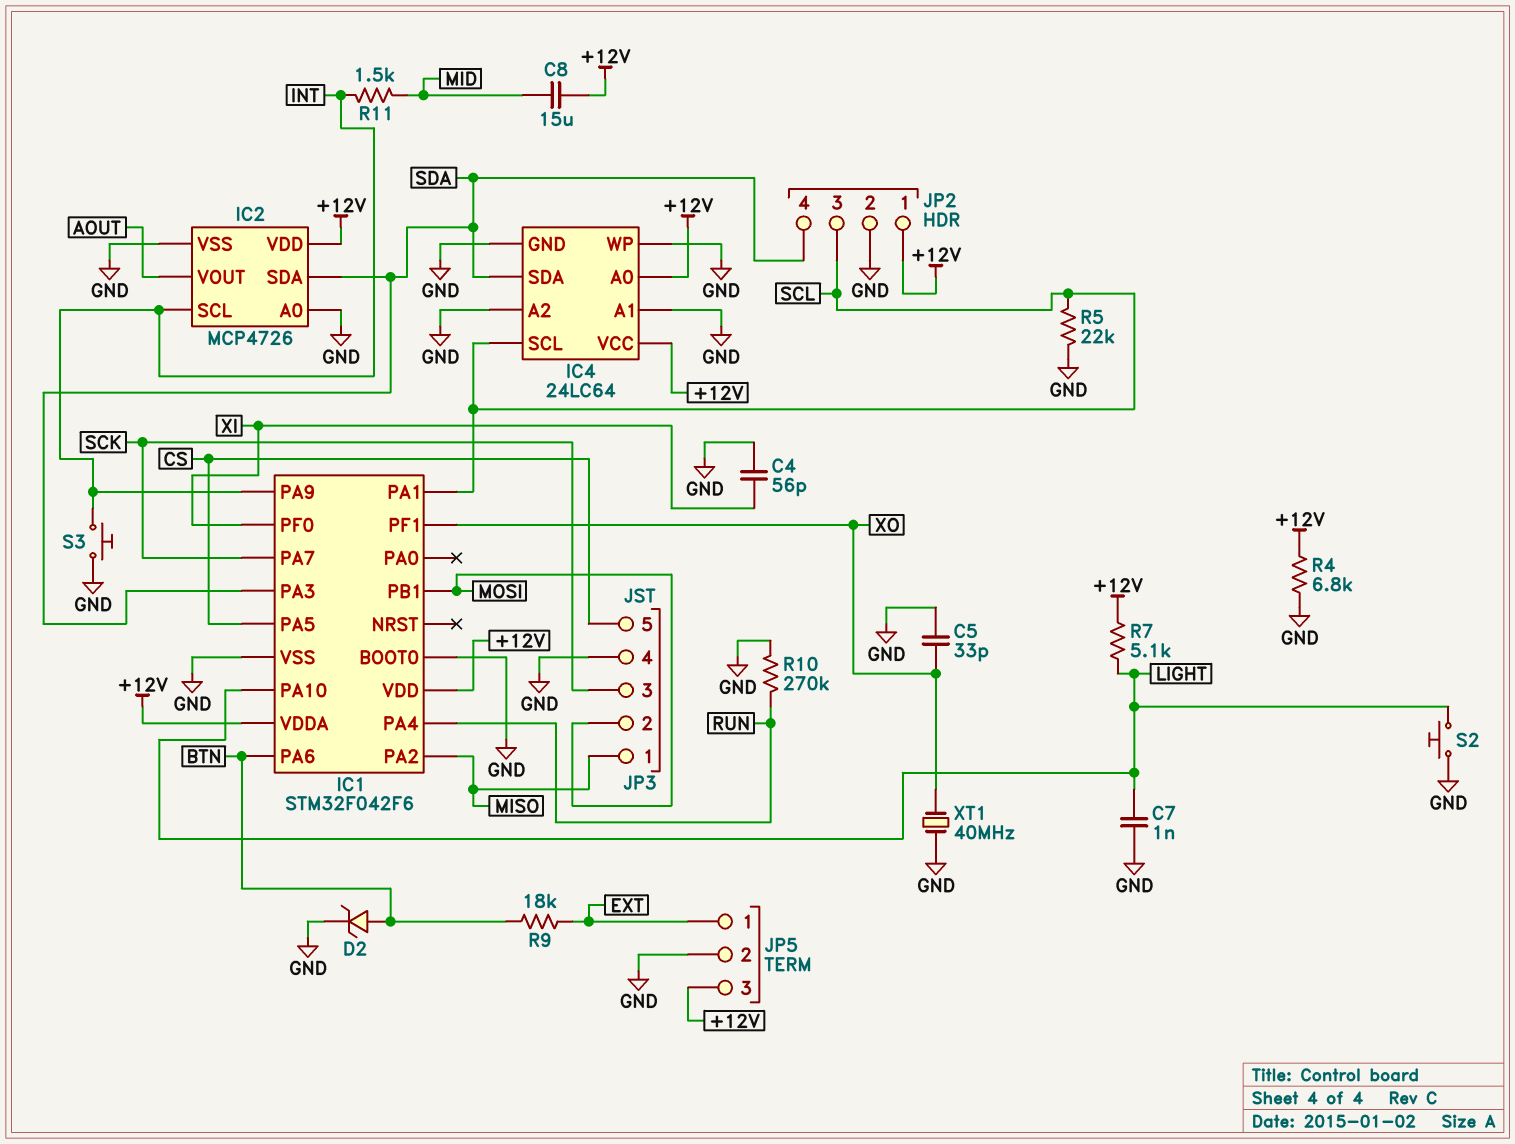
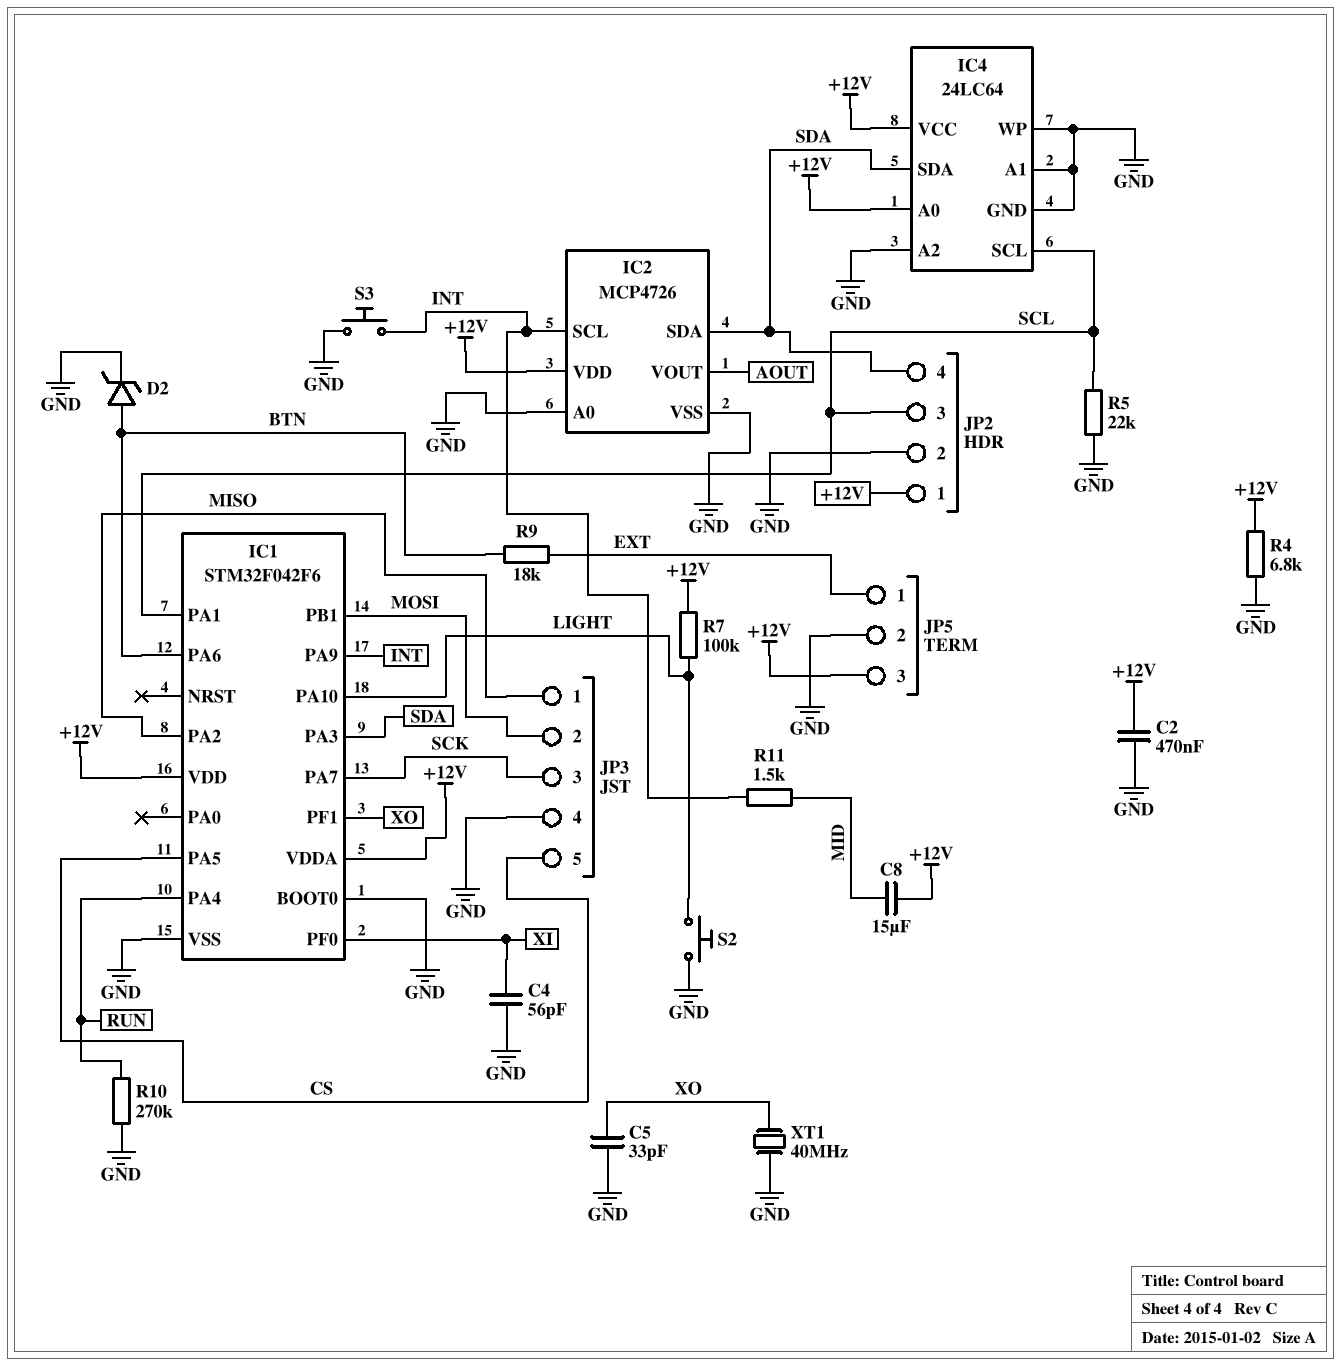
C2: none -> 470nF (+12V, GND)
C7: 1nF (GND, LIGHT) -> none
R7: 5.1k (+12V, LIGHT) -> 100k (+12V, LIGHT)

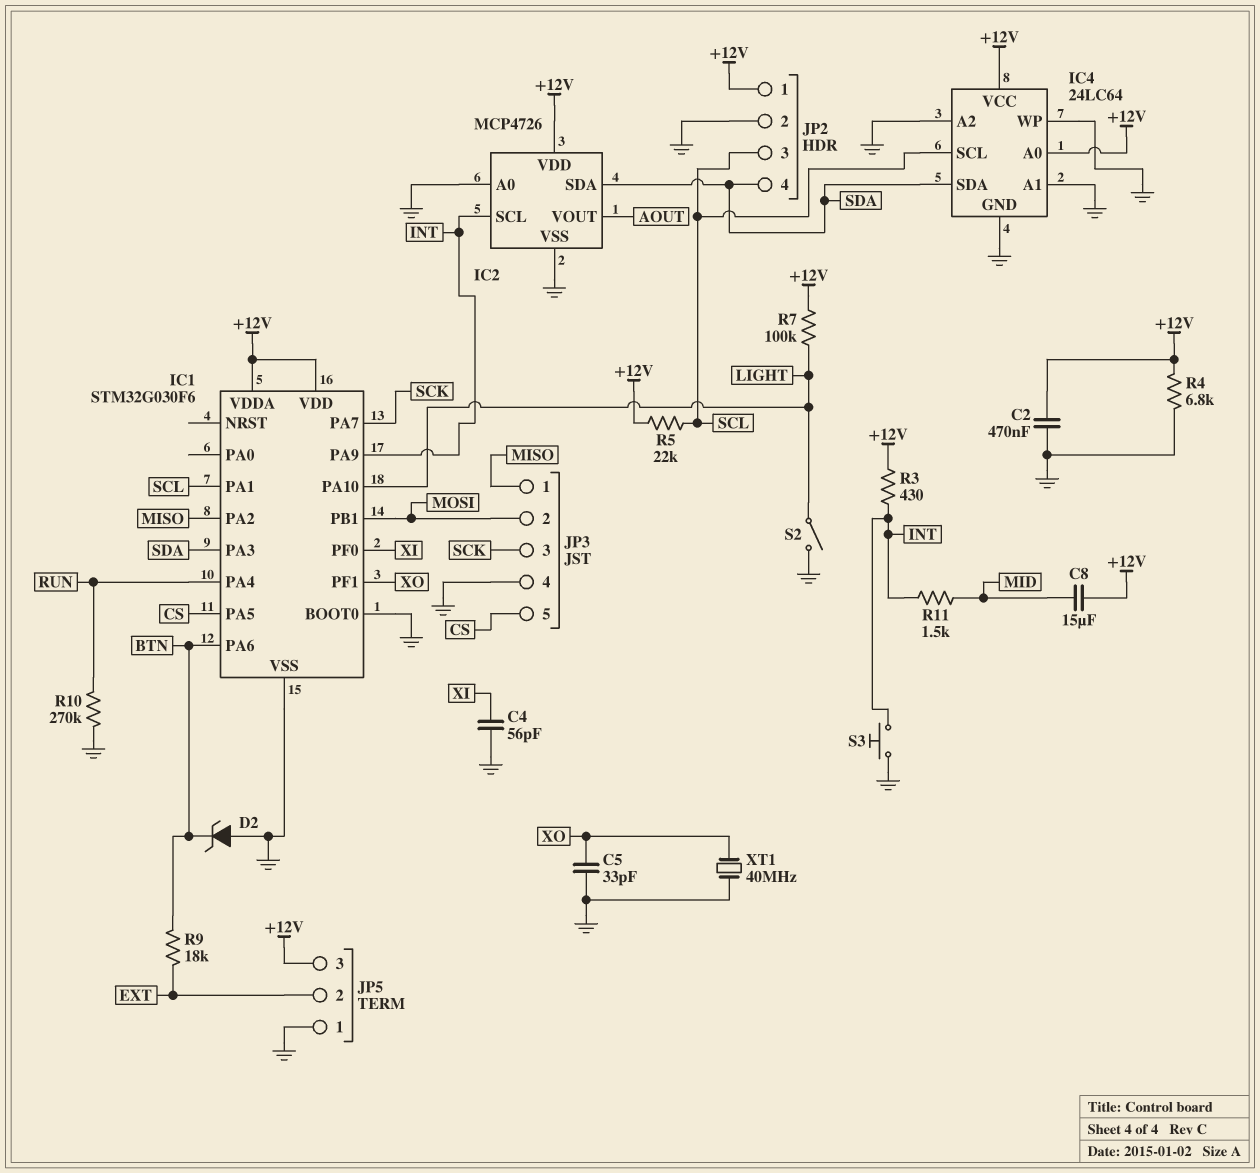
D2: zener (A BTN, K GND) -> zener (A GND, K BTN)
IC1: STM32F042F6 -> STM32G030F6
JP5 pin 1: EXT -> GND
JP5 pin 2: GND -> EXT
R3: none -> 430 (+12V, INT)
R5: 22k (GND, SCL) -> 22k (+12V, SCL)
S2: button (GND, LIGHT) -> switch (GND, LIGHT)

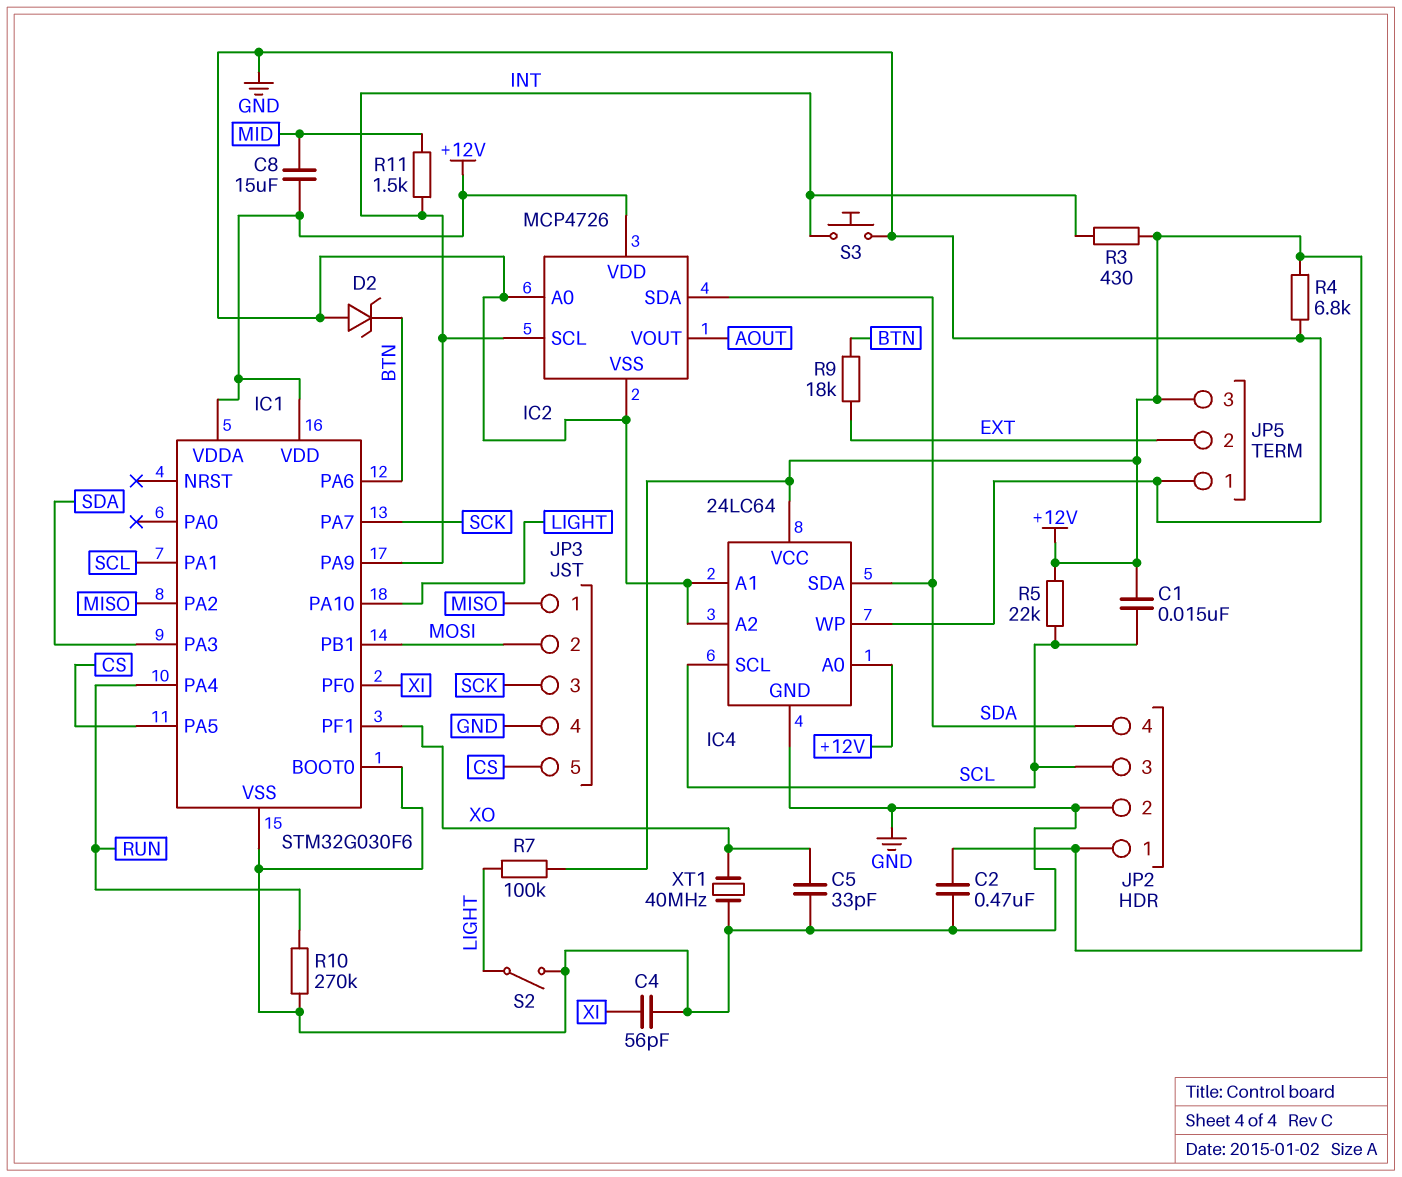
C1: none -> 15nF (+12V, SCL)

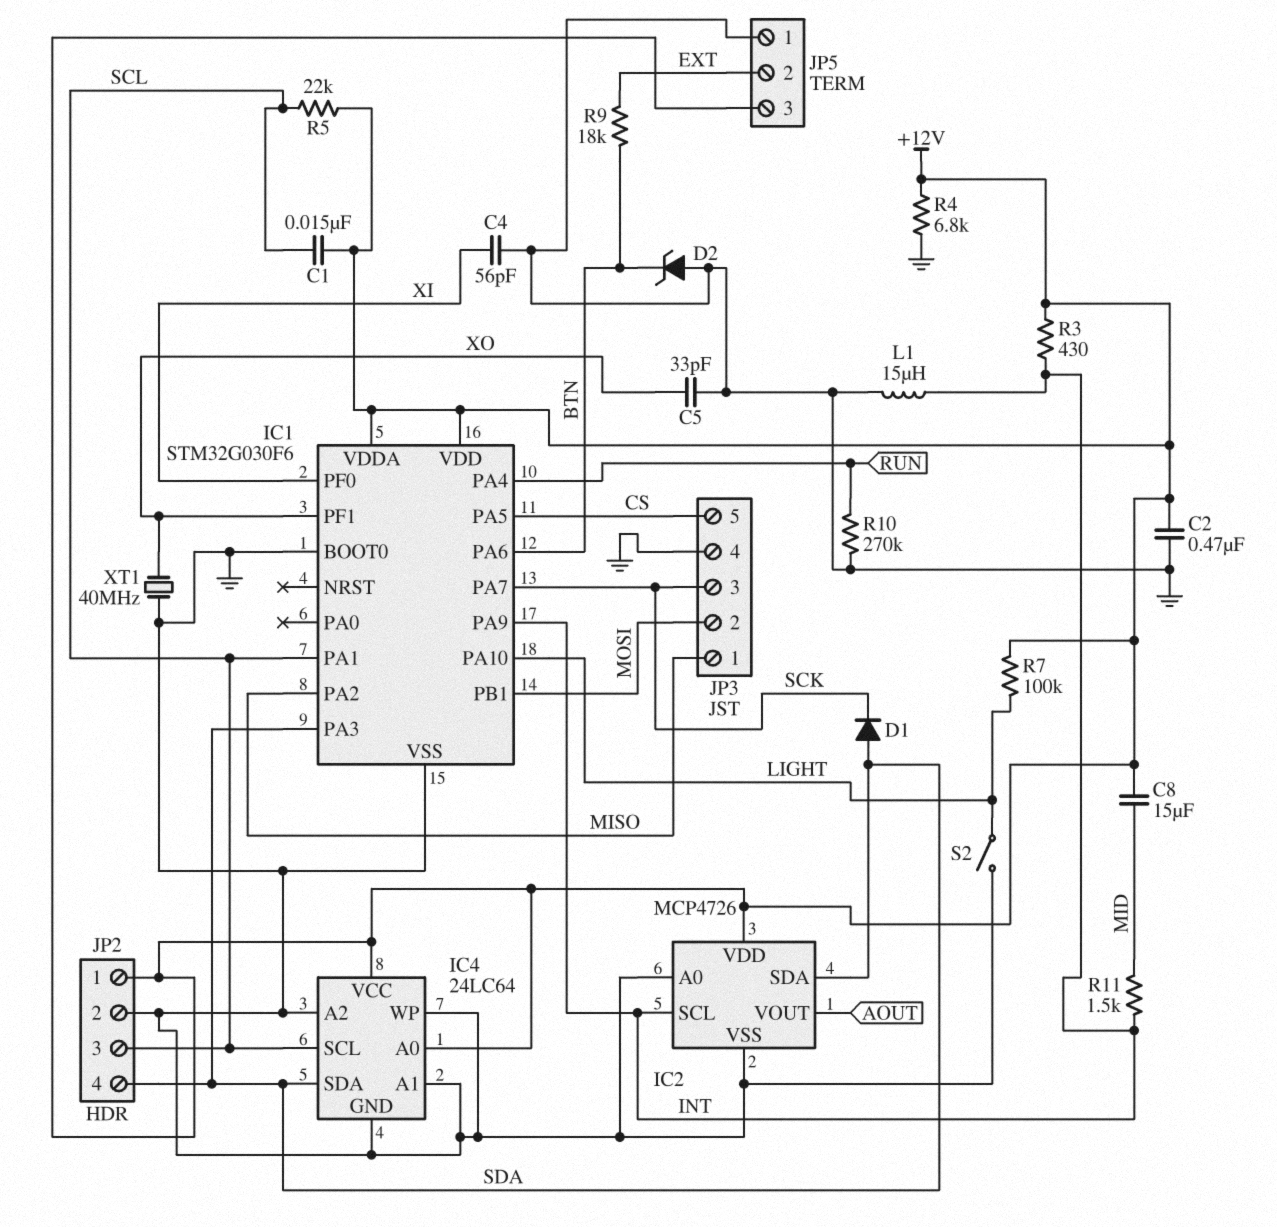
D1: none -> diode (A SDA, K SCK)
L1: none -> 15uH (GND, INT)
S3: button (GND, INT) -> none

